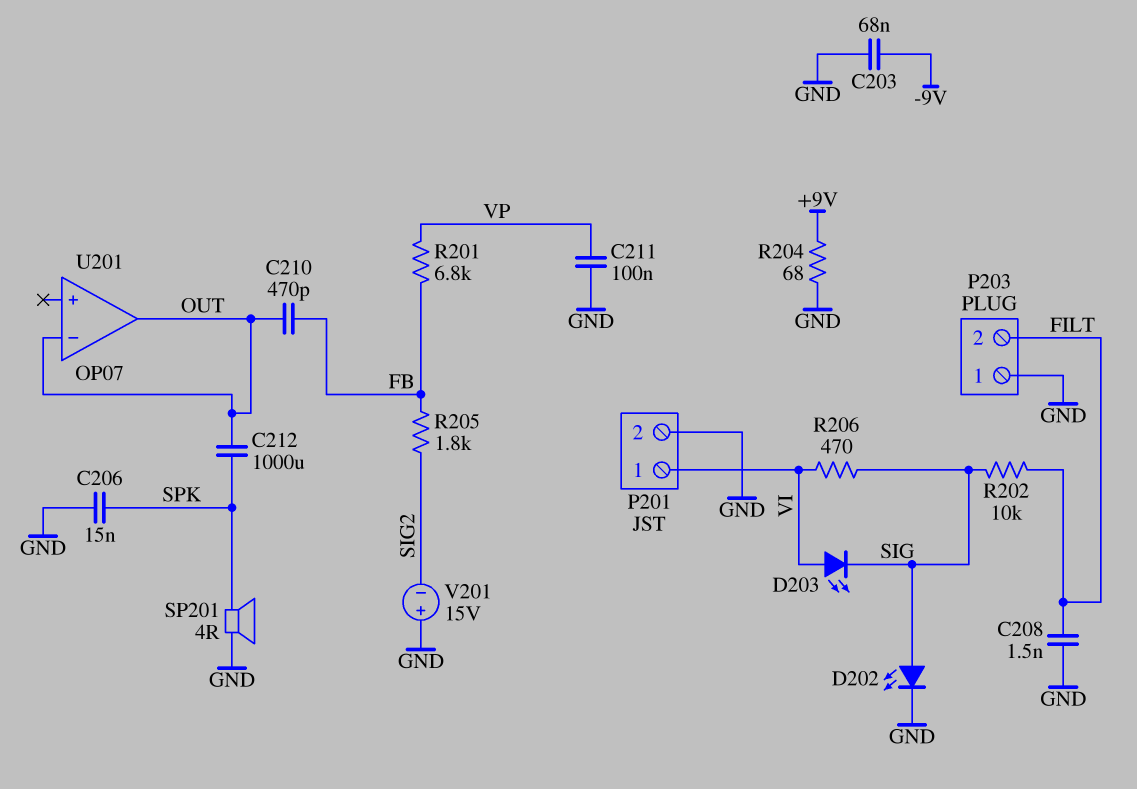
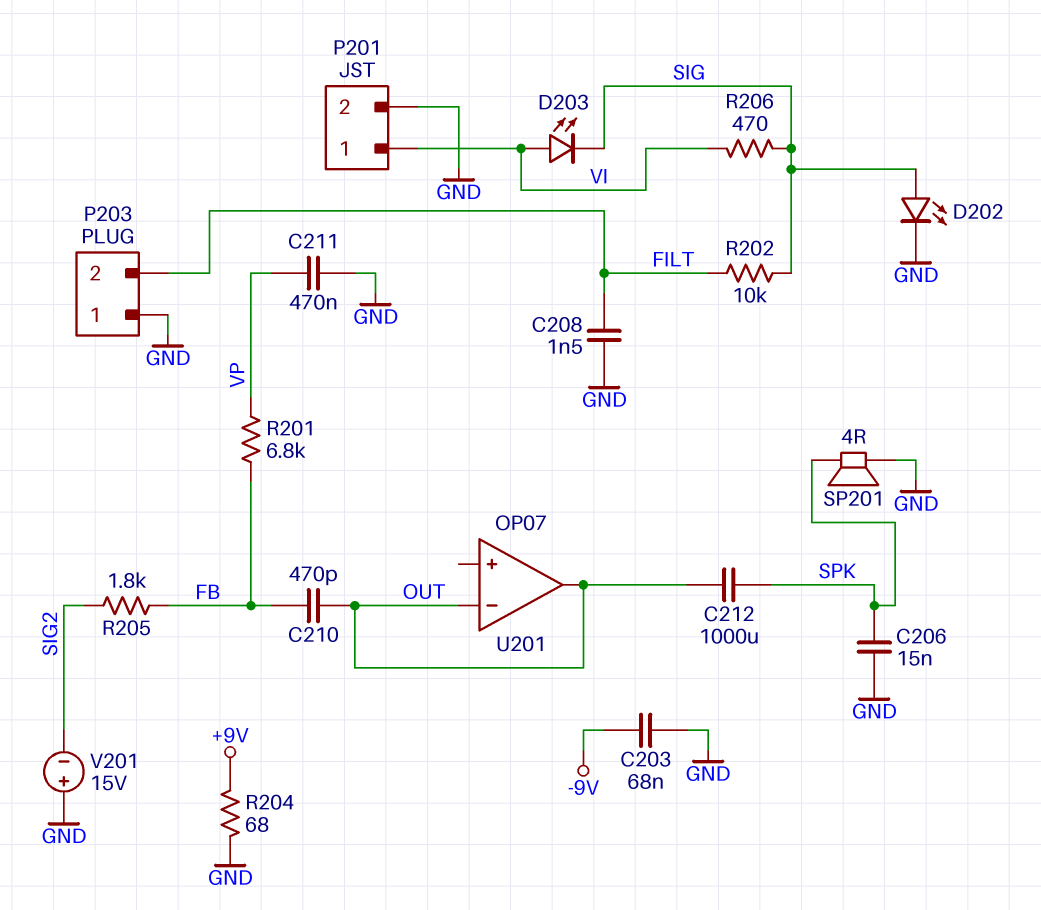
C211: 100nF (GND, VP) -> 470nF (GND, VP)

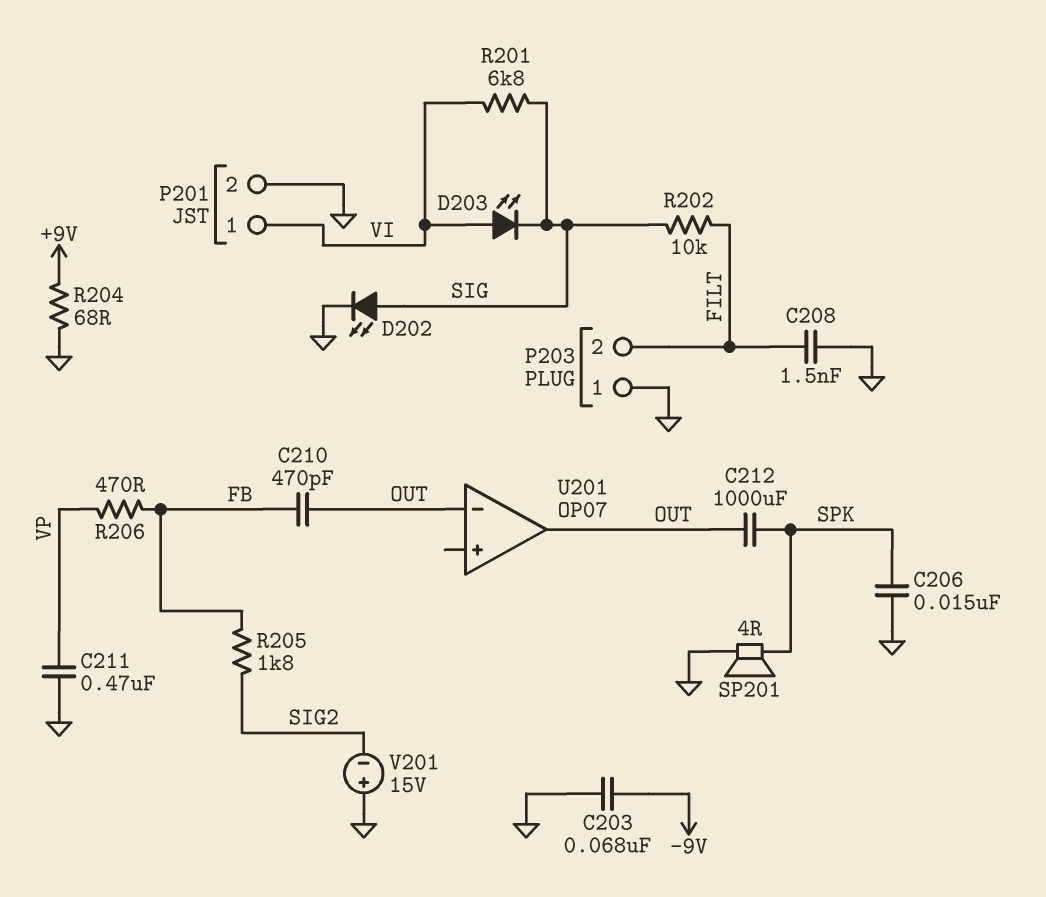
R201: 6.8k (FB, VP) -> 6.8k (SIG, VI)
R206: 470 (SIG, VI) -> 470 (FB, VP)

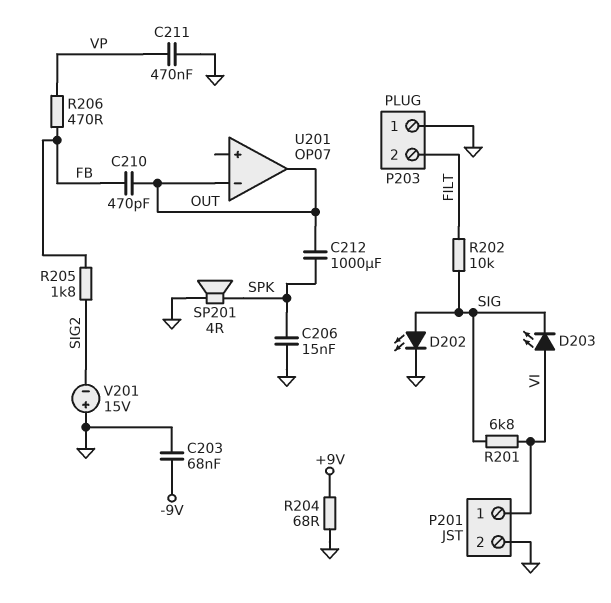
C208: 1.5nF (FILT, GND) -> none

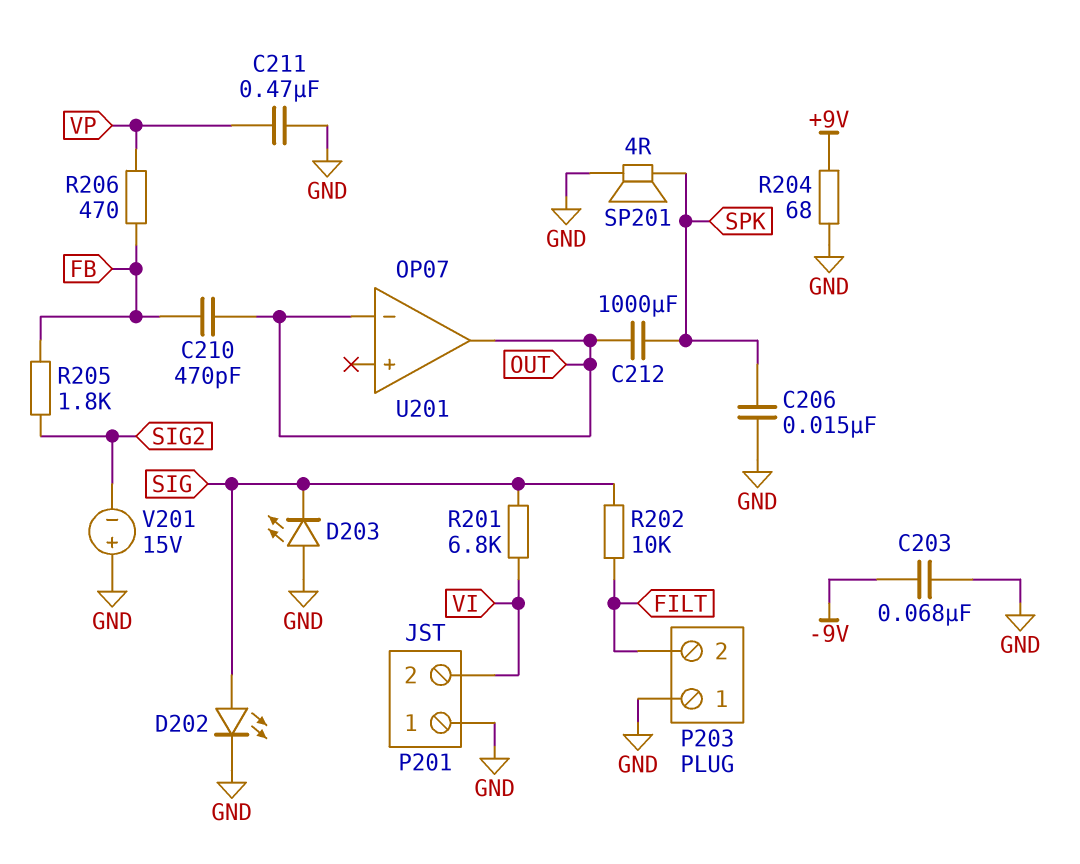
D203: LED (A VI, K SIG) -> LED (A GND, K SIG)
P201 pin 1: VI -> GND
P201 pin 2: GND -> VI

